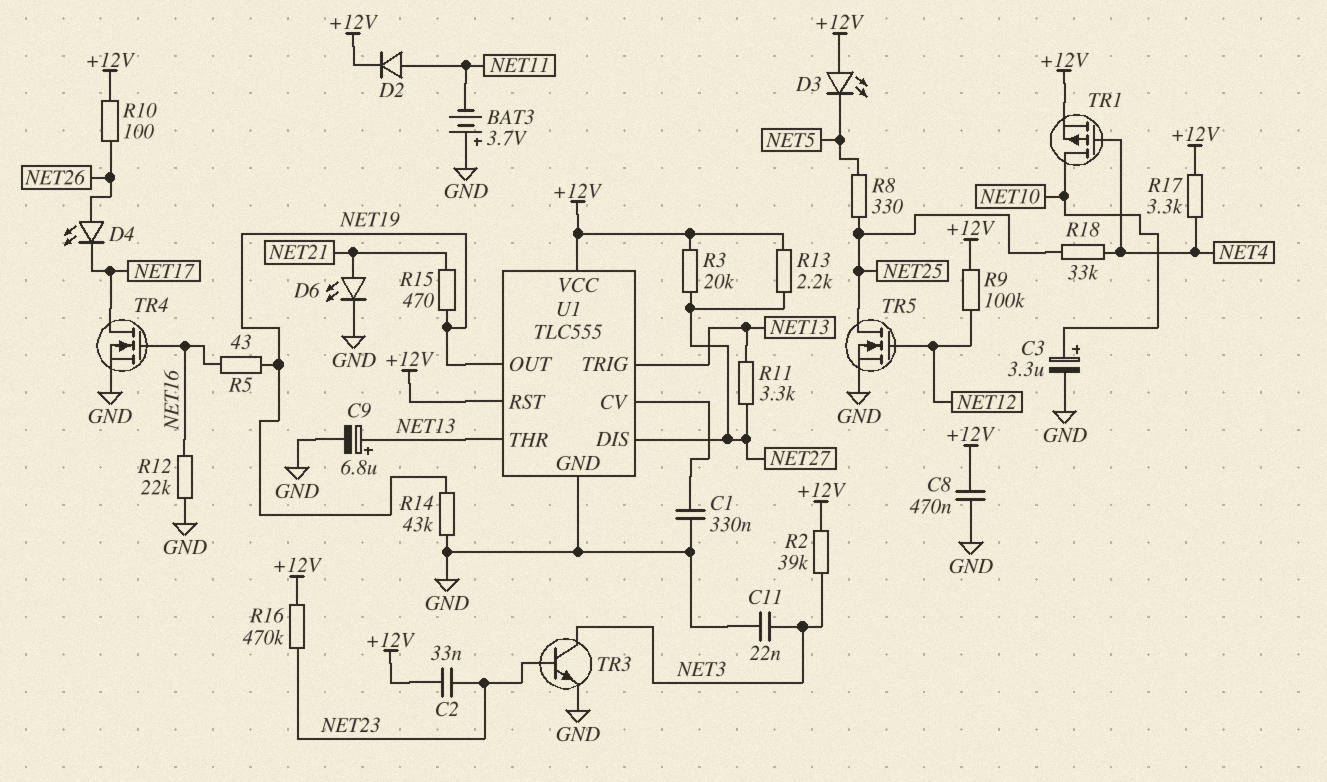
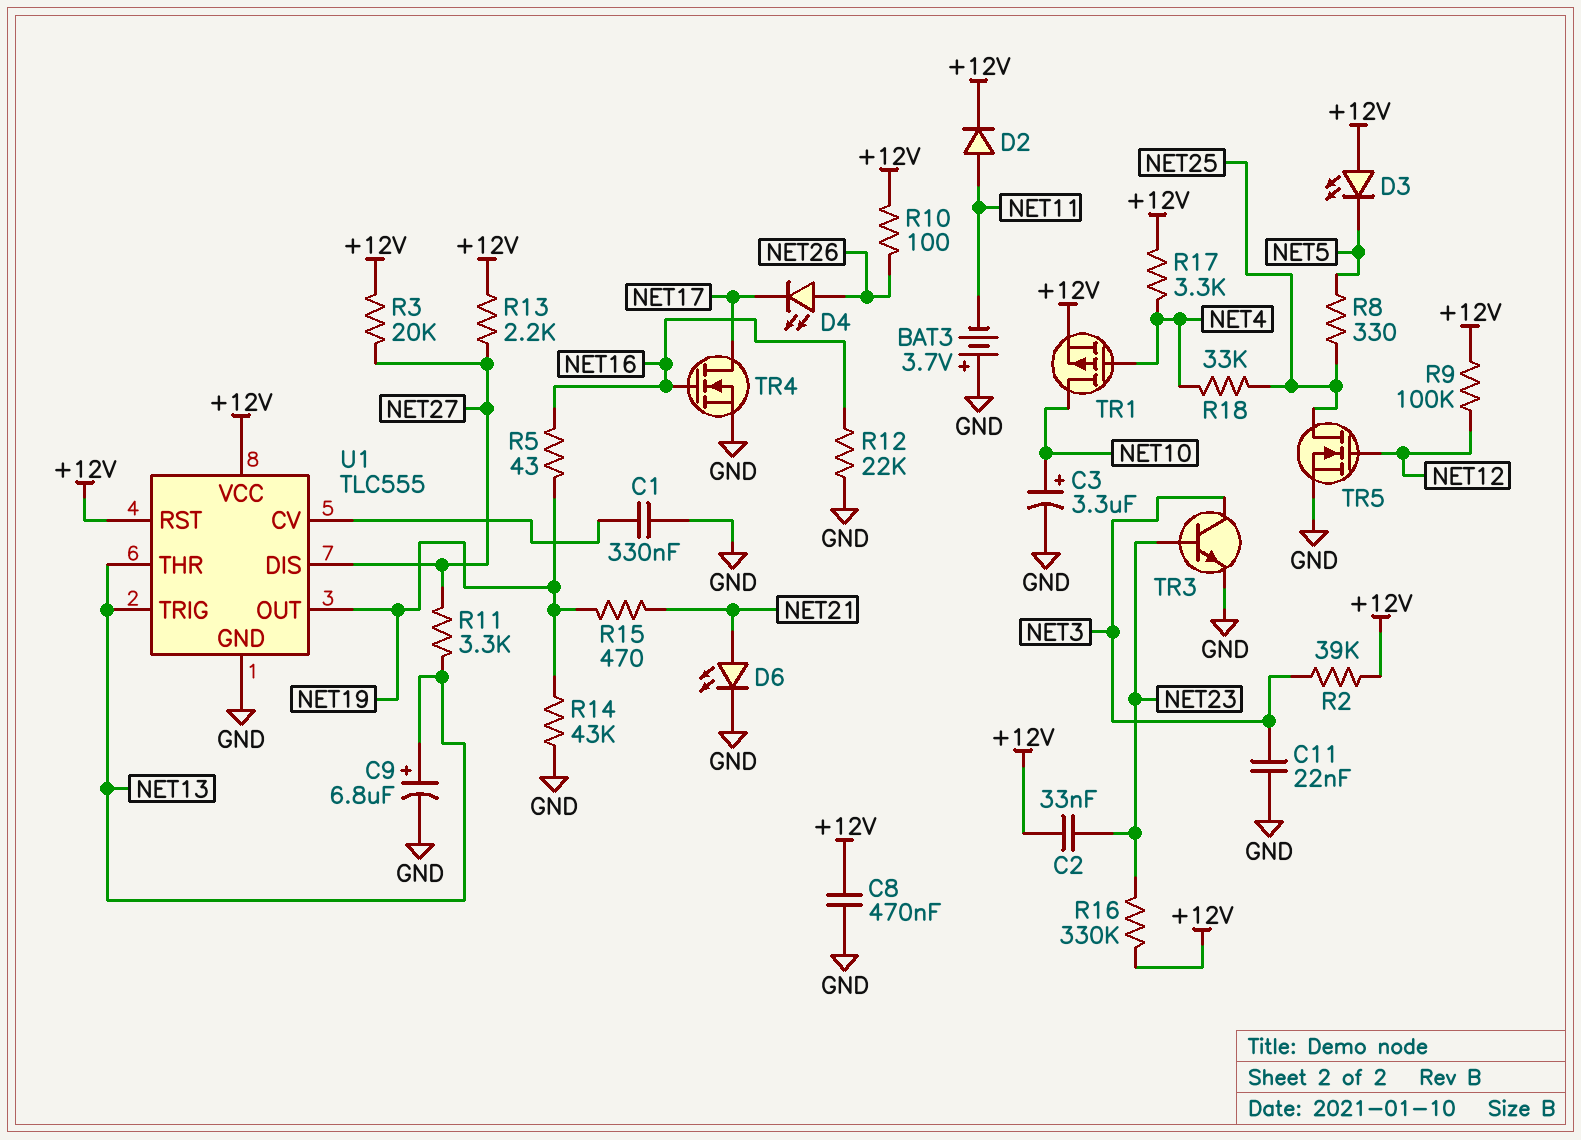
R16: 470k (+12V, NET23) -> 330k (+12V, NET23)

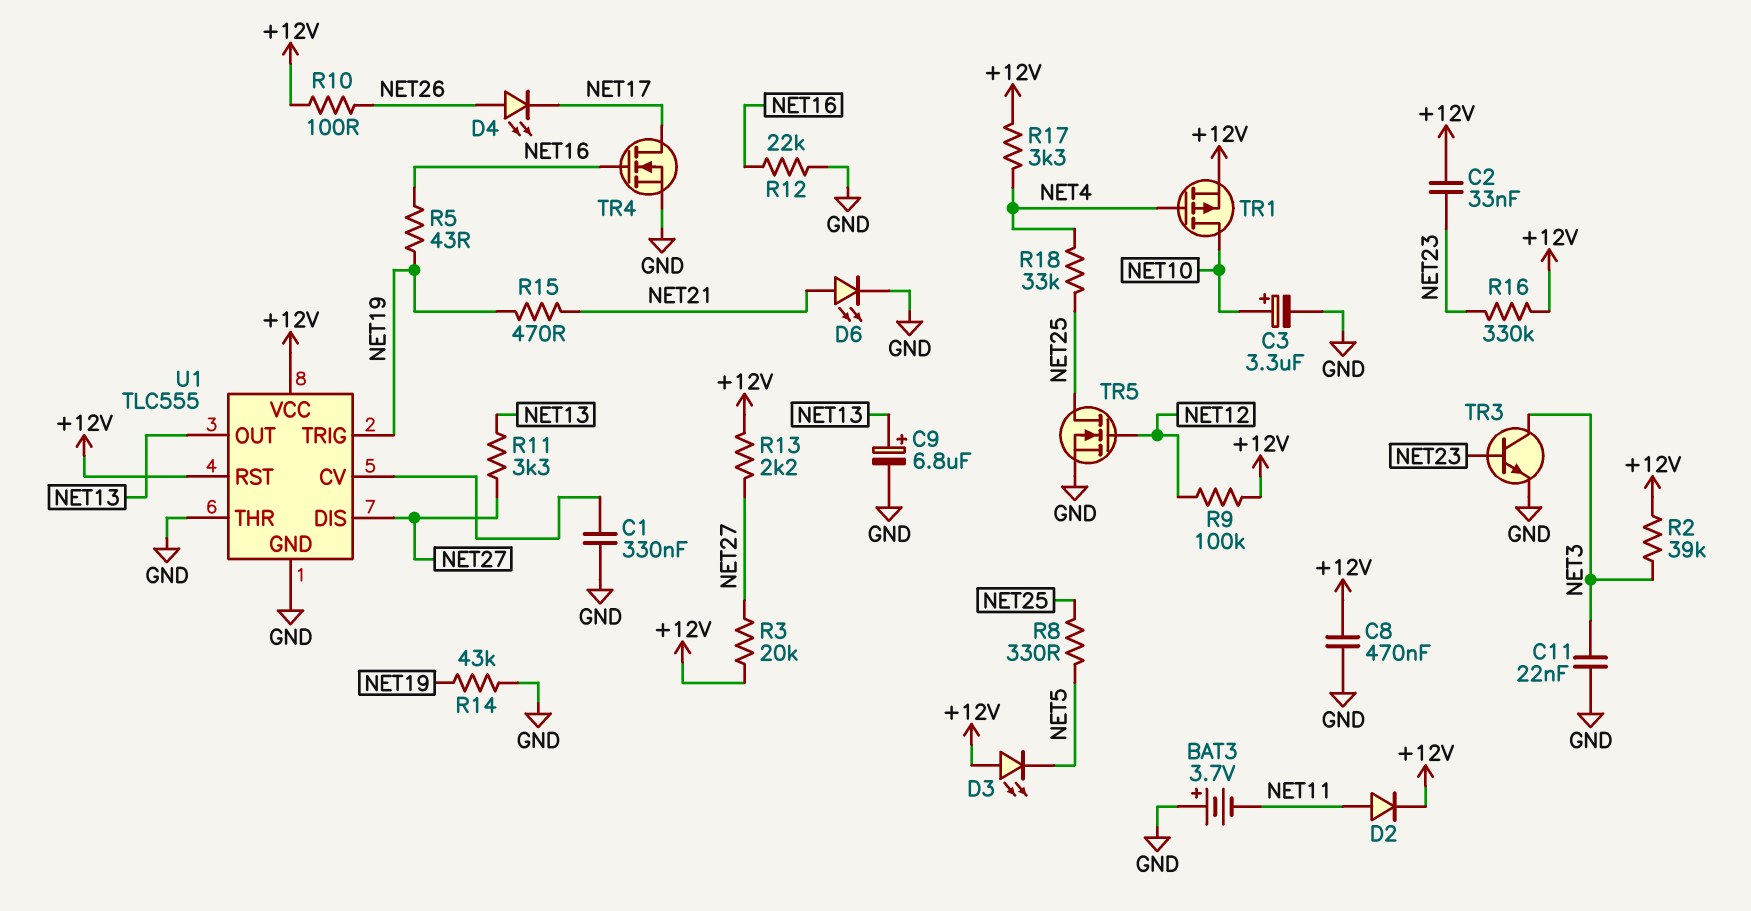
U1 pin OUT: NET19 -> NET13
U1 pin THR: NET13 -> GND
U1 pin TRIG: NET13 -> NET19

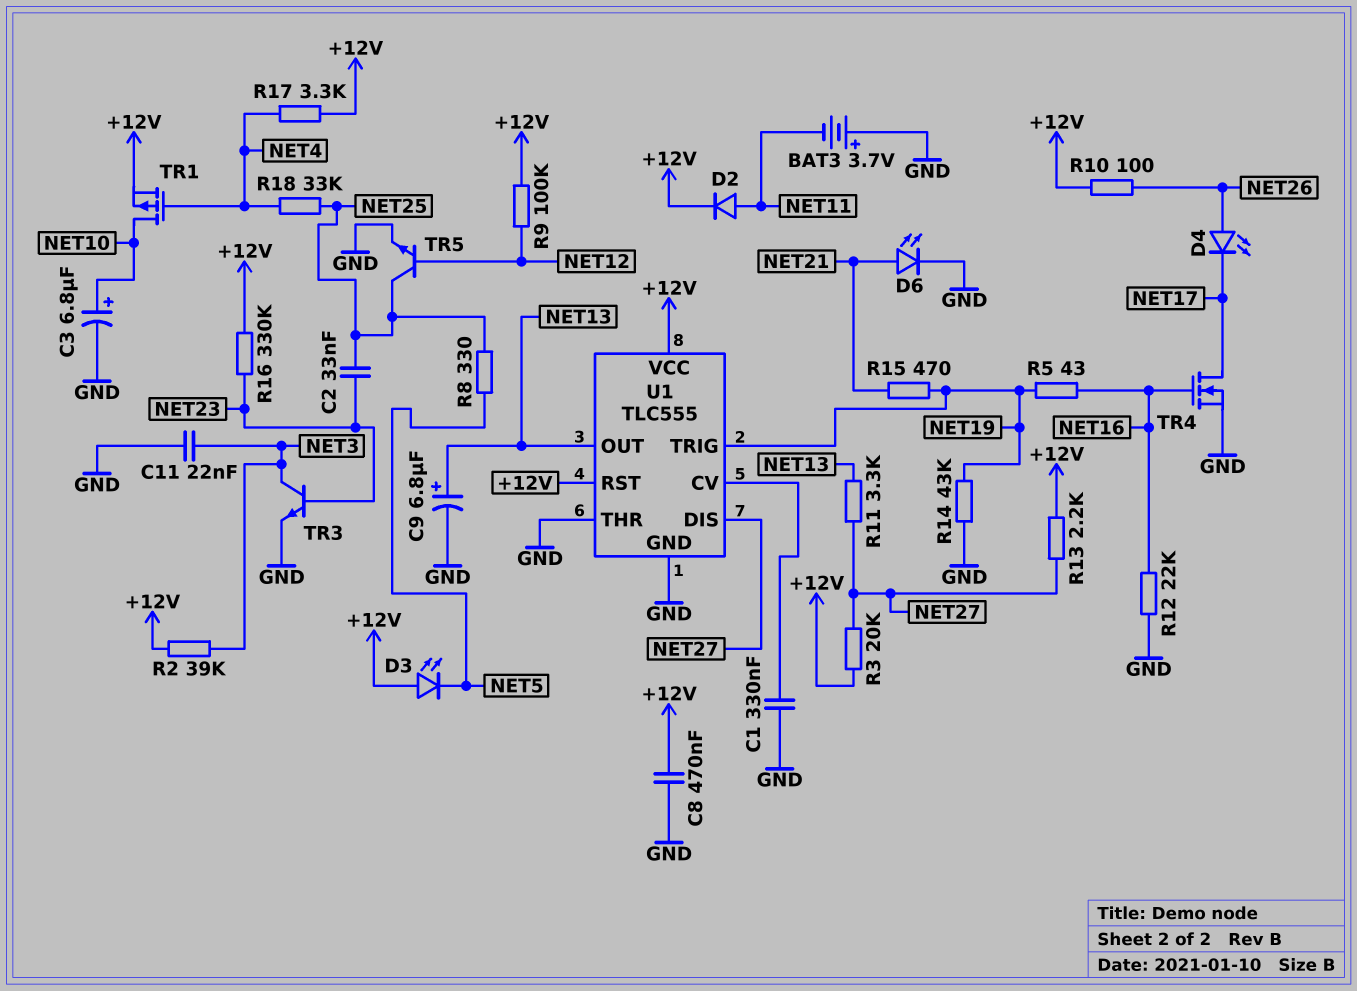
C2: 33nF (+12V, NET23) -> 33nF (NET23, NET25)
C3: 3.3uF (plus NET10, minus GND) -> 6.8uF (plus NET10, minus GND)
TR5: NMOS (G NET12, D NET25, S GND) -> NPN (B NET12, C NET25, E GND)

